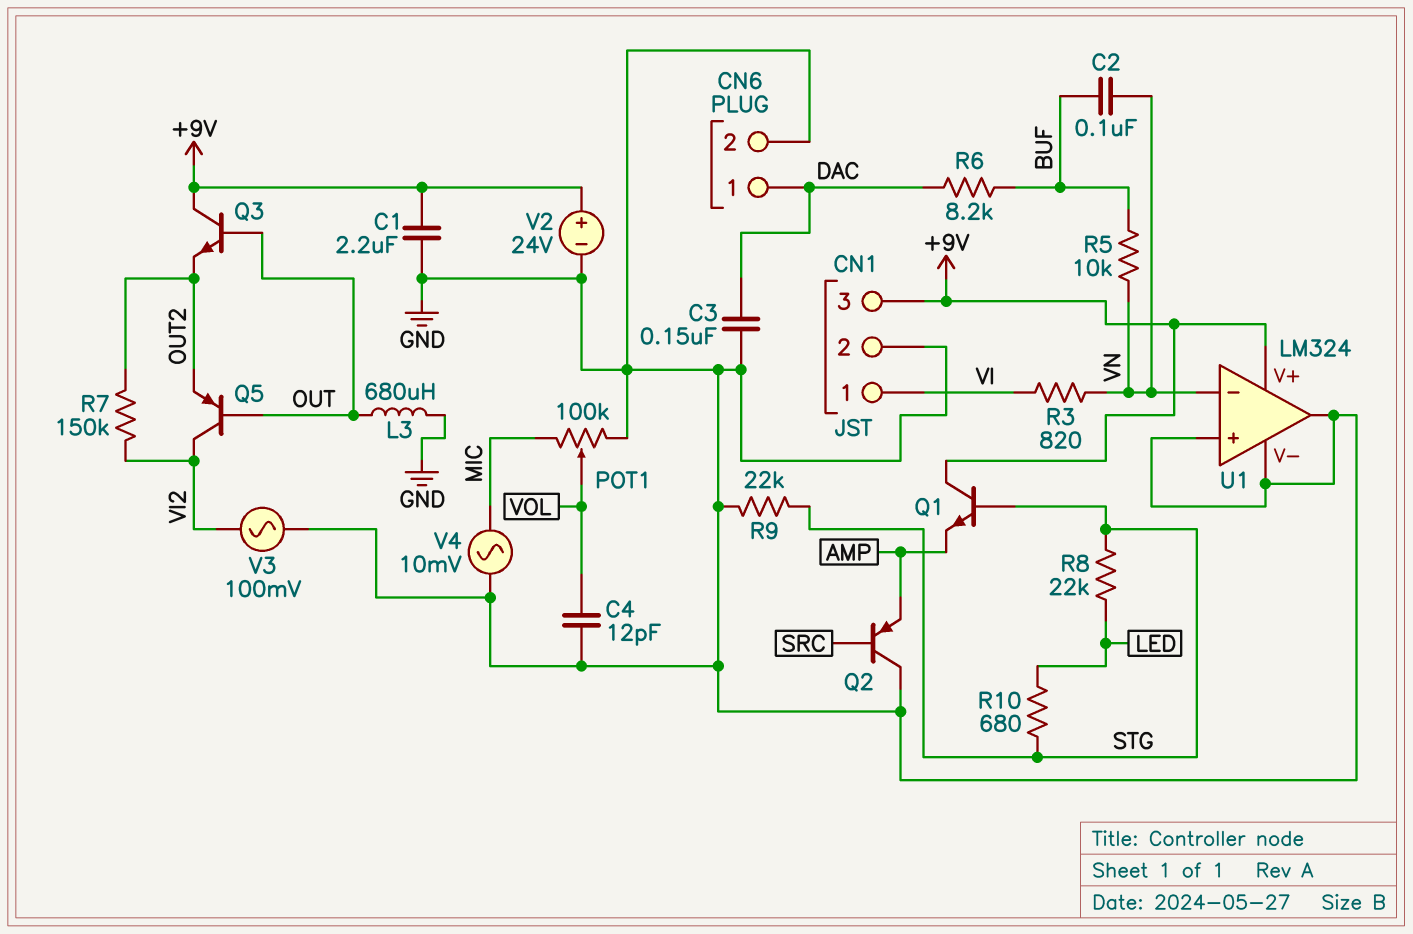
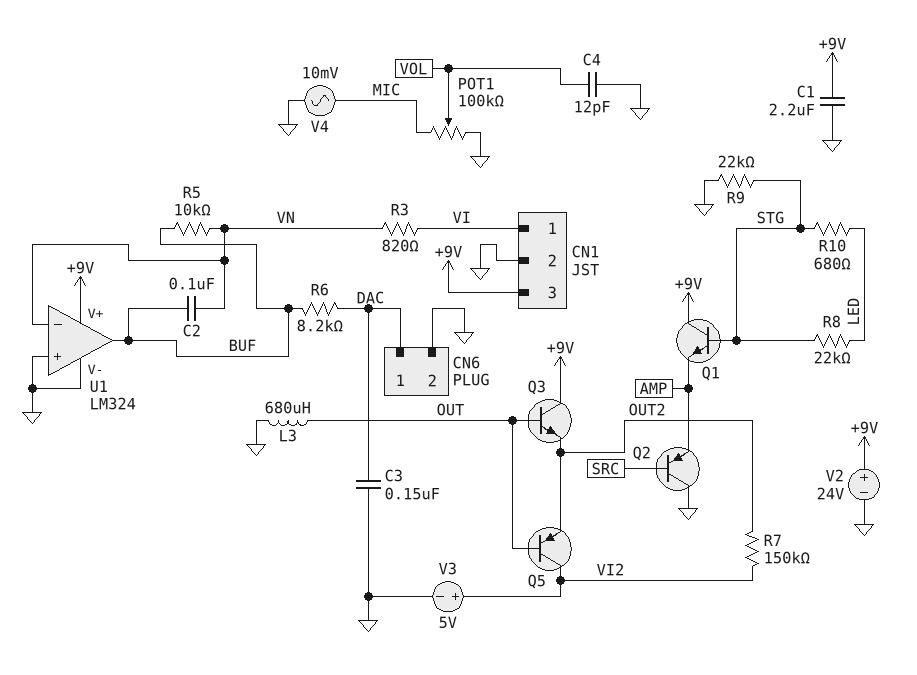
U1 pin out: GND -> BUF
V3: AC 100mV (GND, VI2) -> 5V (plus VI2, minus GND)

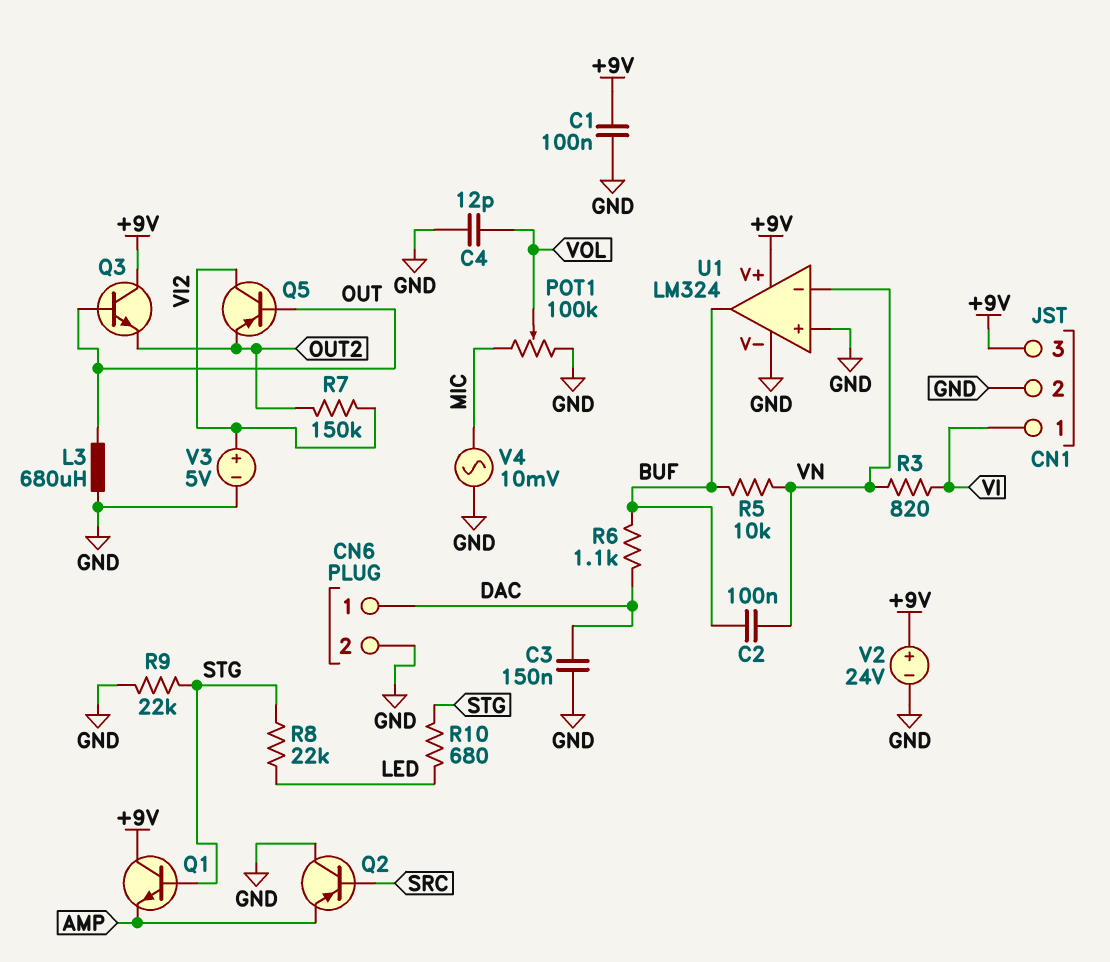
C1: 2.2uF (+9V, GND) -> 100nF (+9V, GND)
R6: 8.2k (BUF, DAC) -> 1.1k (BUF, DAC)

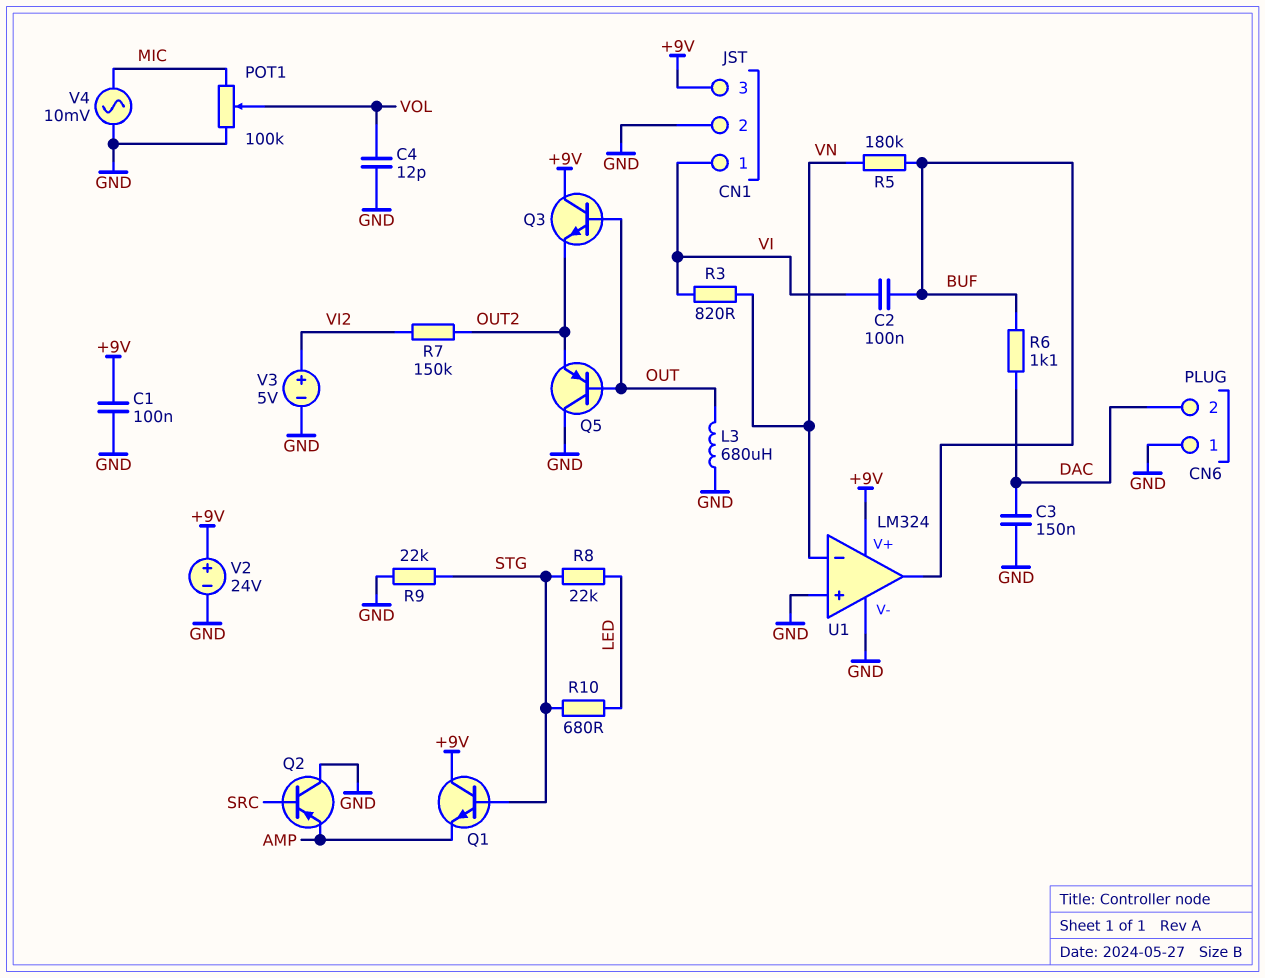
C2: 100nF (BUF, VN) -> 100nF (BUF, VI)
CN6 pin 1: DAC -> GND
CN6 pin 2: GND -> DAC
Q5: PNP (B OUT, C VI2, E OUT2) -> PNP (B OUT, C GND, E OUT2)
R5: 10k (BUF, VN) -> 180k (BUF, VN)

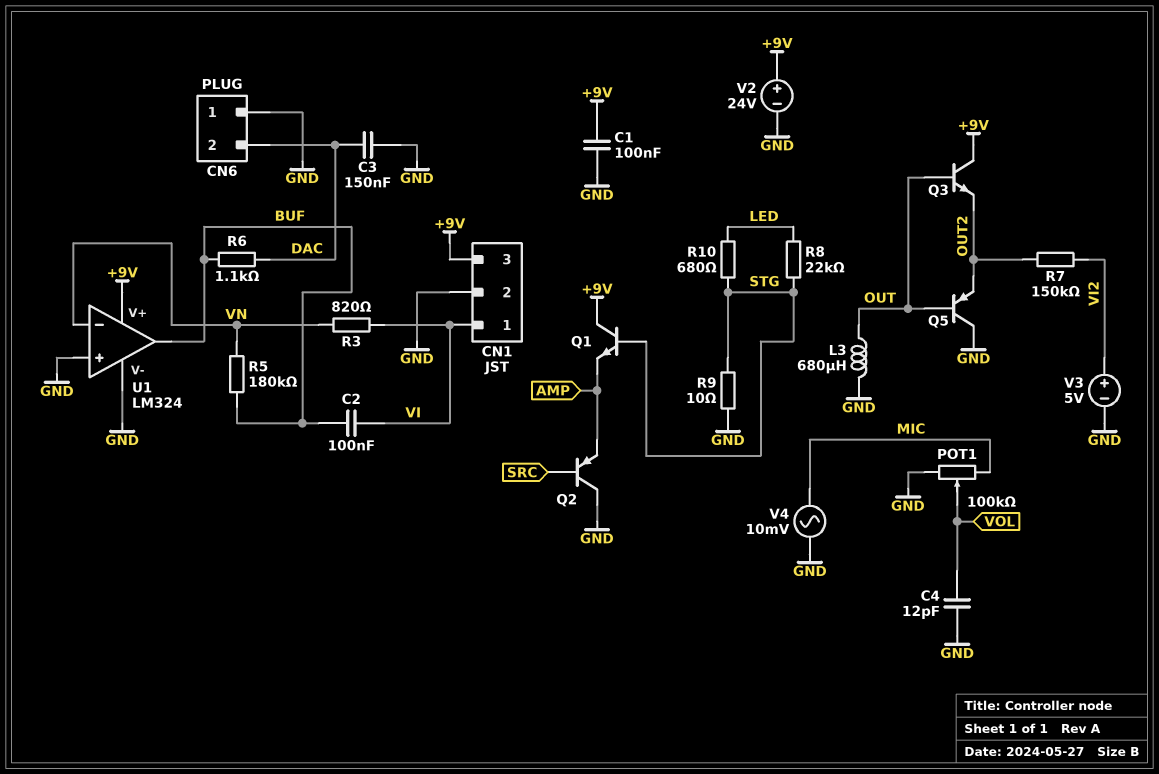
R9: 22k (GND, STG) -> 10 (GND, STG)

